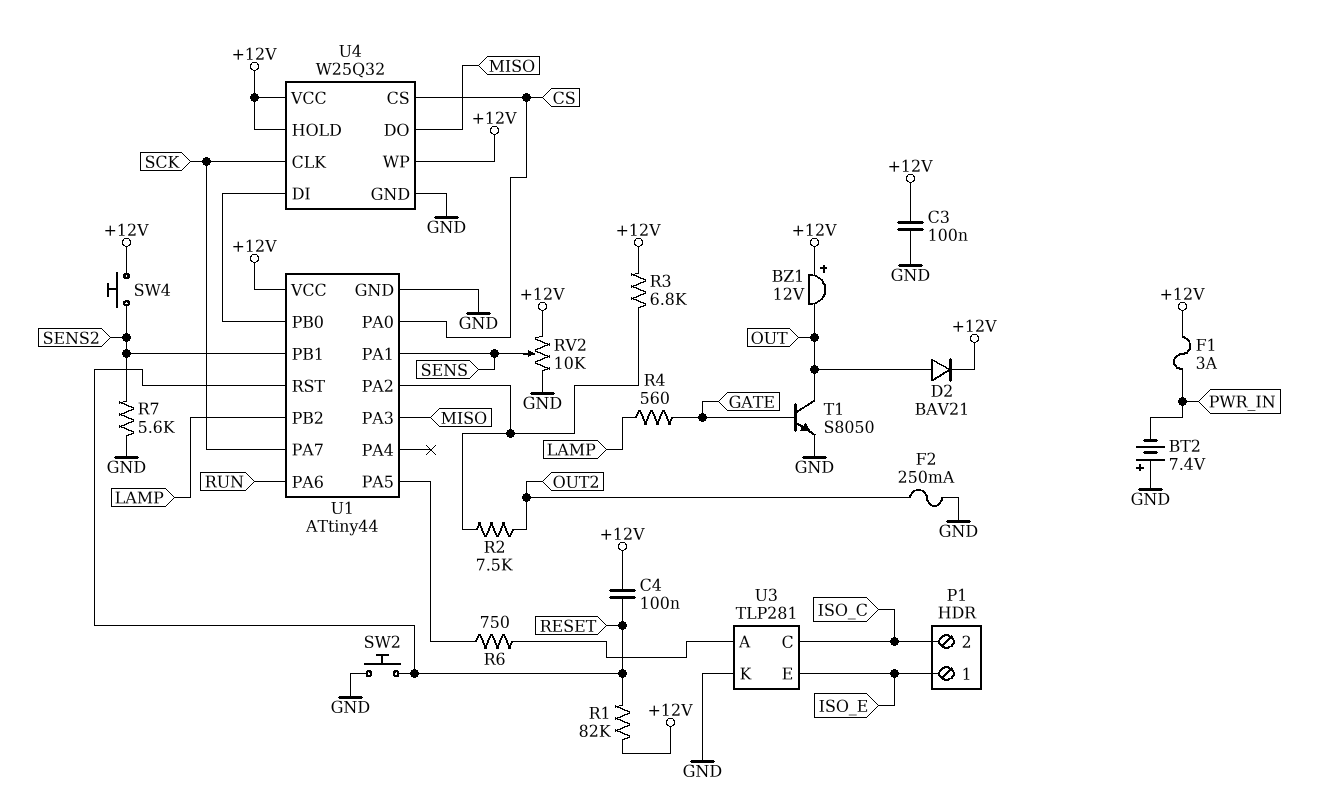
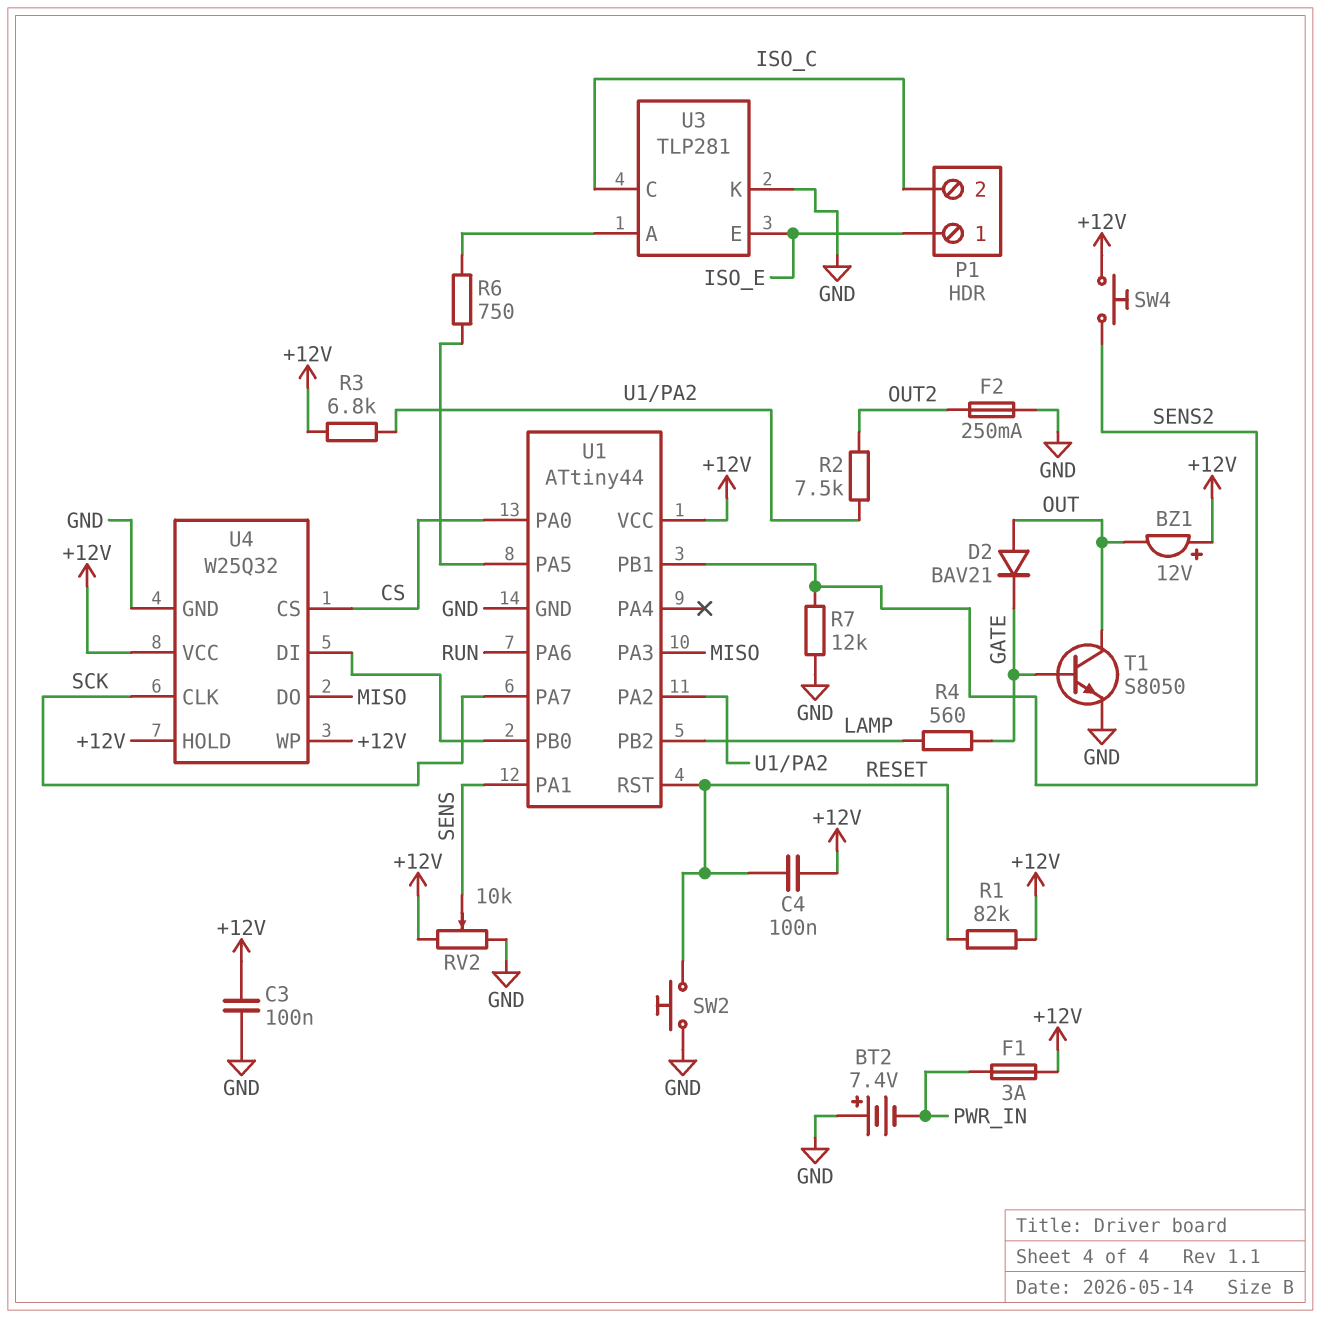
D2: diode BAV21 (A OUT, K +12V) -> diode BAV21 (A OUT, K GATE)
R7: 5.6k (GND, SENS2) -> 12k (GND, SENS2)

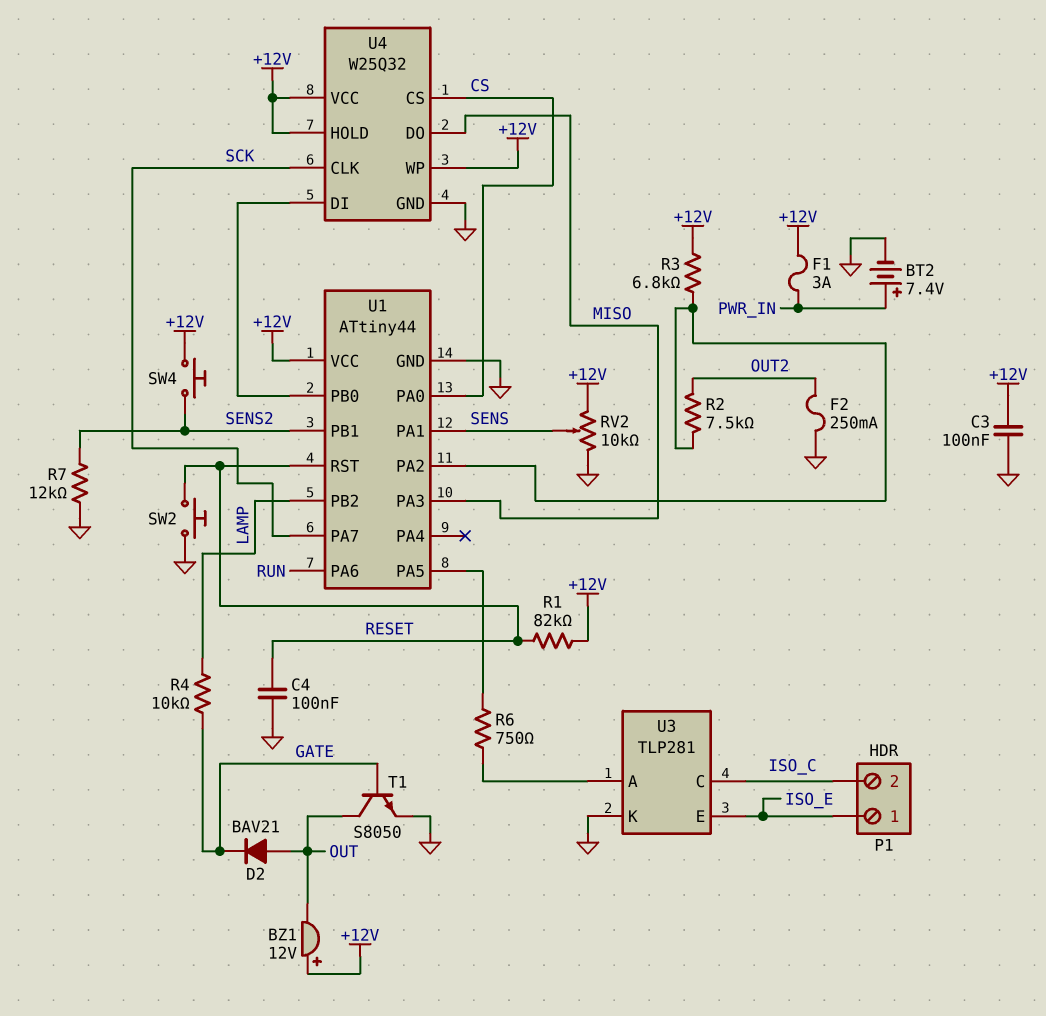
BT2: 7.4V (plus GND, minus PWR_IN) -> 7.4V (plus PWR_IN, minus GND)
C4: 100nF (+12V, RESET) -> 100nF (GND, RESET)
R4: 560 (GATE, LAMP) -> 10k (GATE, LAMP)

